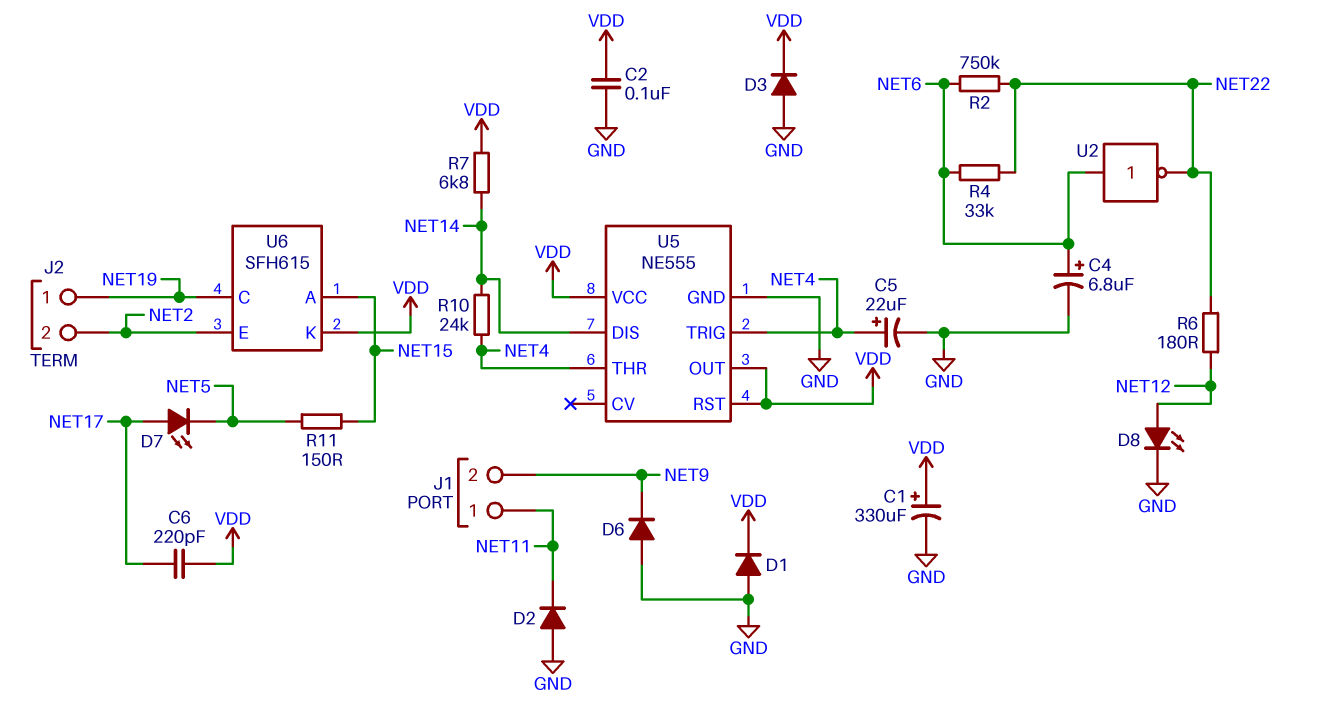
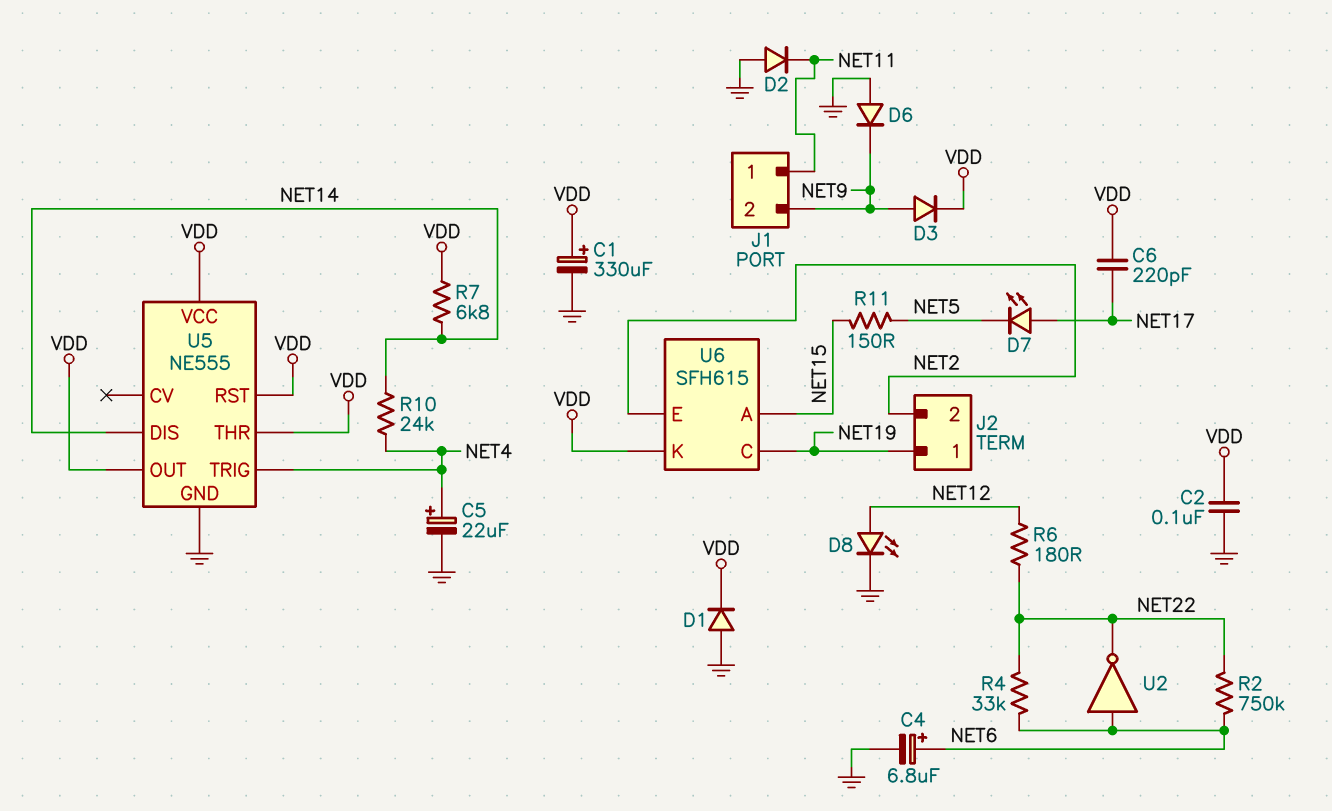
D3: diode (A GND, K VDD) -> diode (A NET9, K VDD)
U5 pin THR: NET4 -> VDD

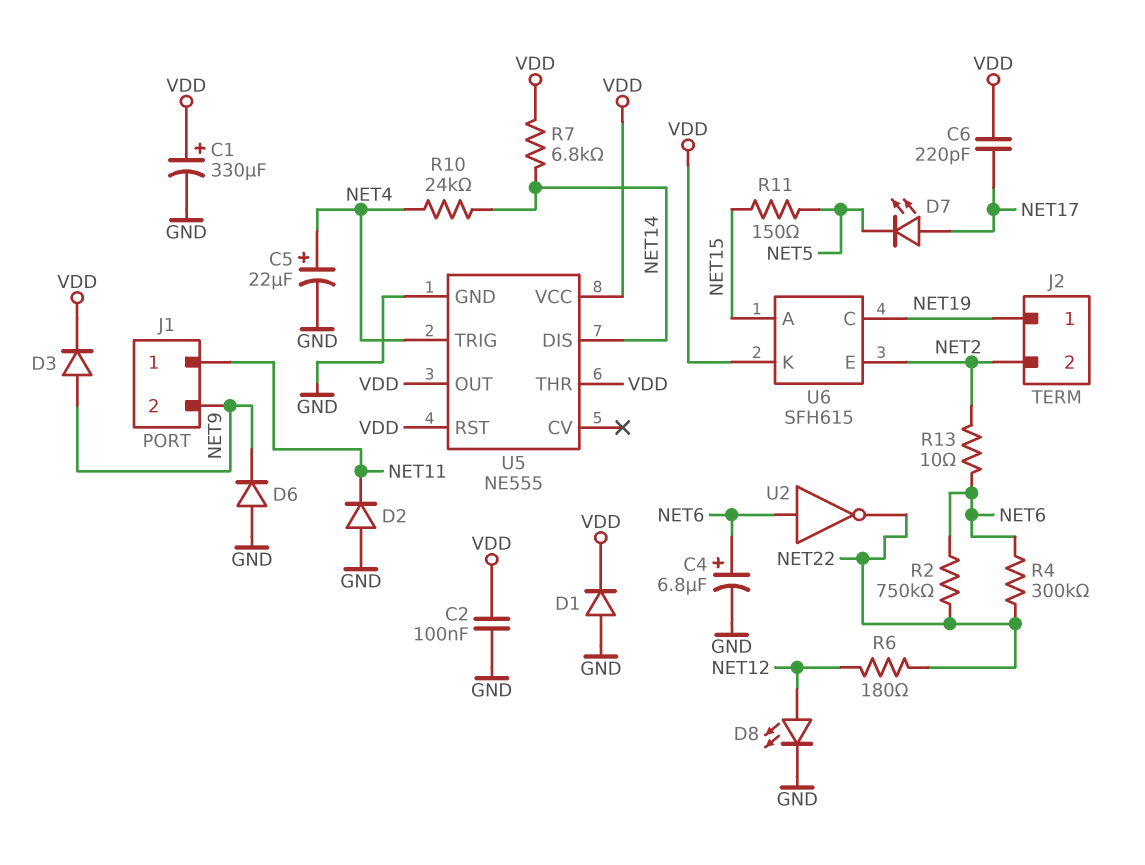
R4: 33k (NET6, NET22) -> 300k (NET6, NET22)
R13: none -> 10 (NET2, NET6)

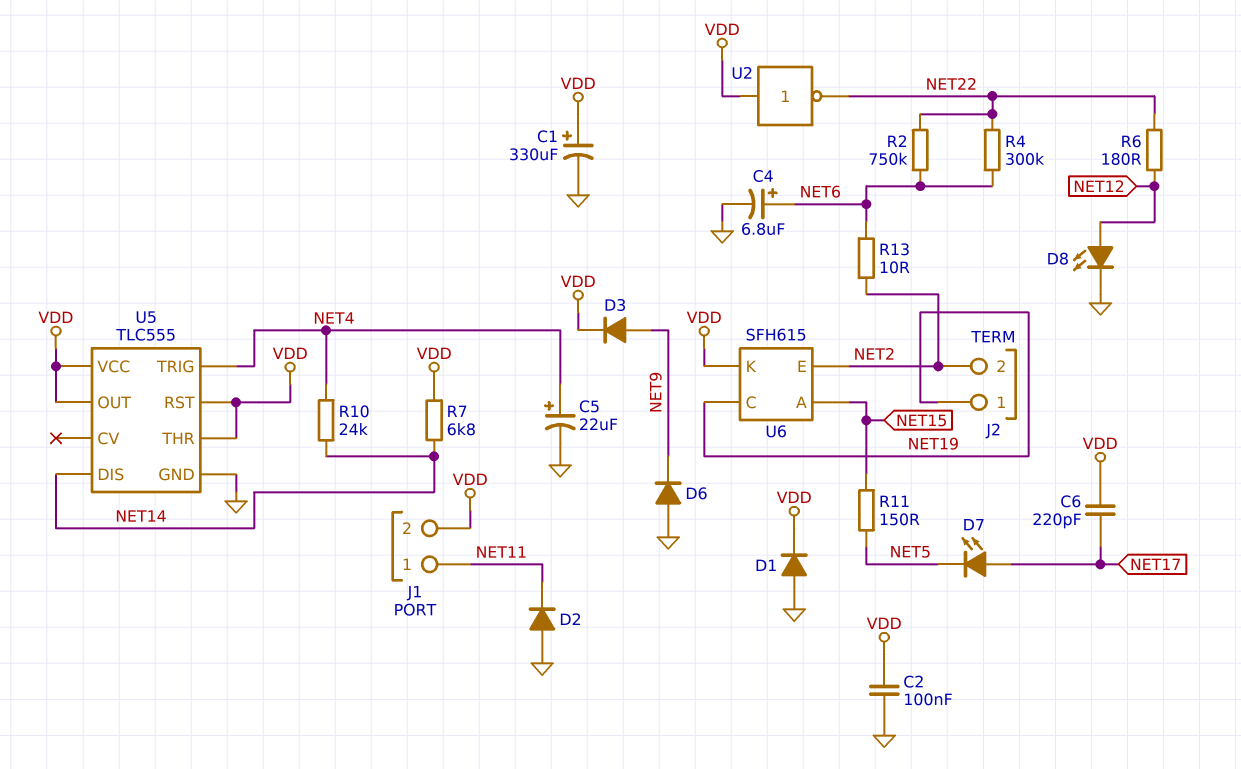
J1 pin 2: NET9 -> VDD
U2: NOT (in NET6, out NET22) -> NOT (in VDD, out NET22)
U5: NE555 -> TLC555

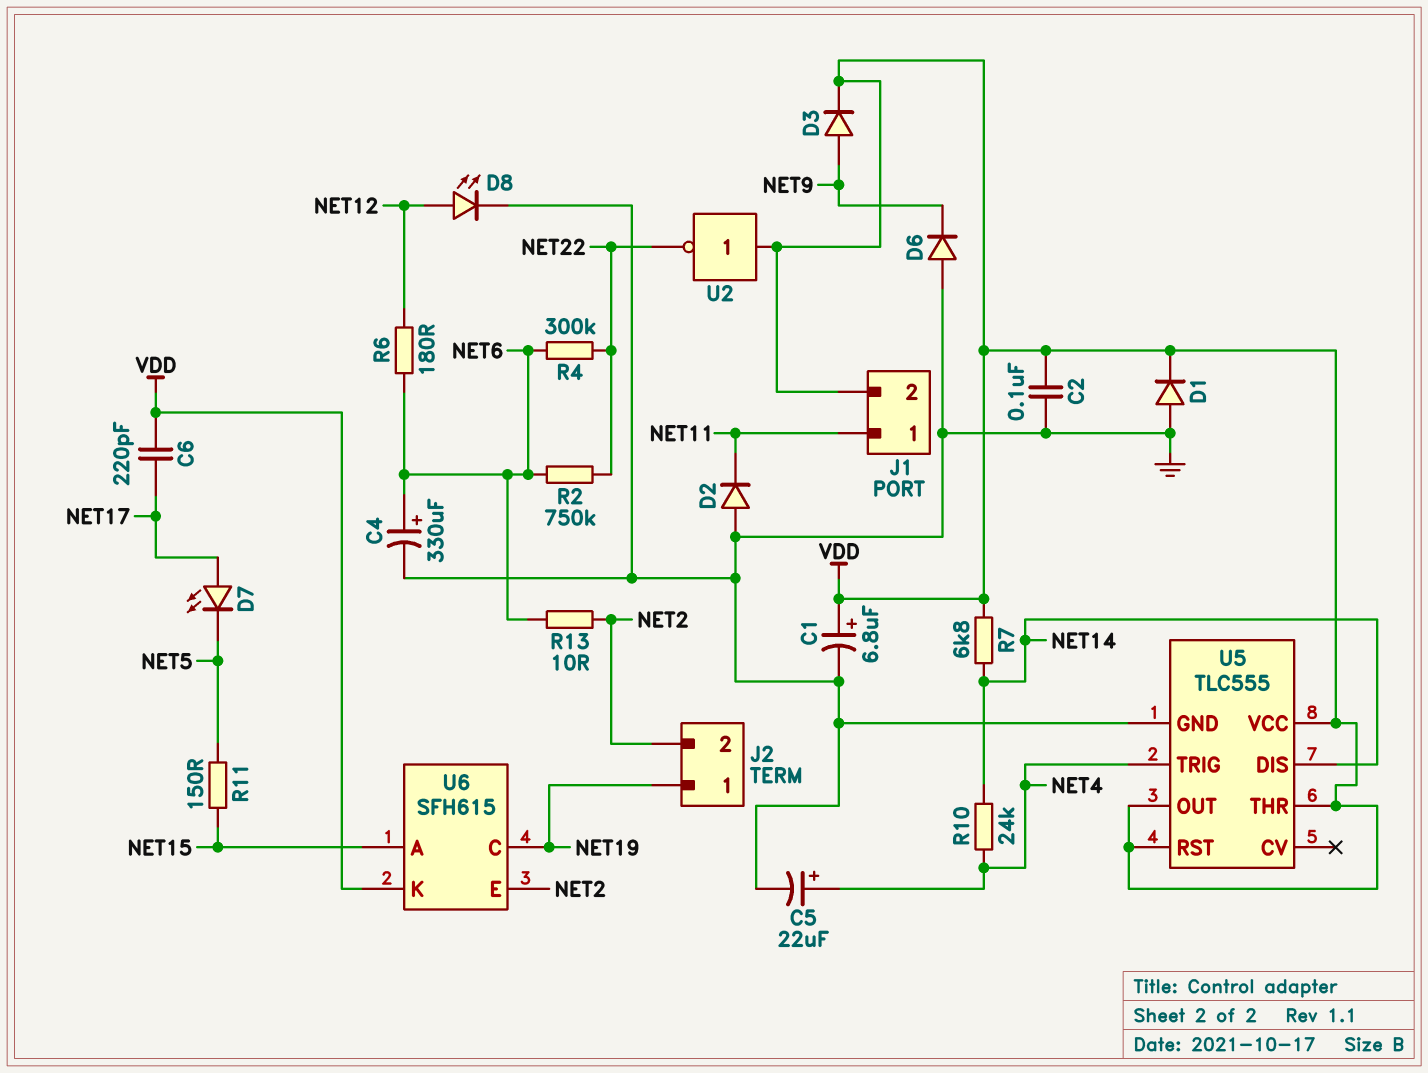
C1: 330uF (plus VDD, minus GND) -> 6.8uF (plus VDD, minus GND)
C4: 6.8uF (plus NET6, minus GND) -> 330uF (plus NET6, minus GND)
R6: 180 (NET12, NET22) -> 180 (NET6, NET12)

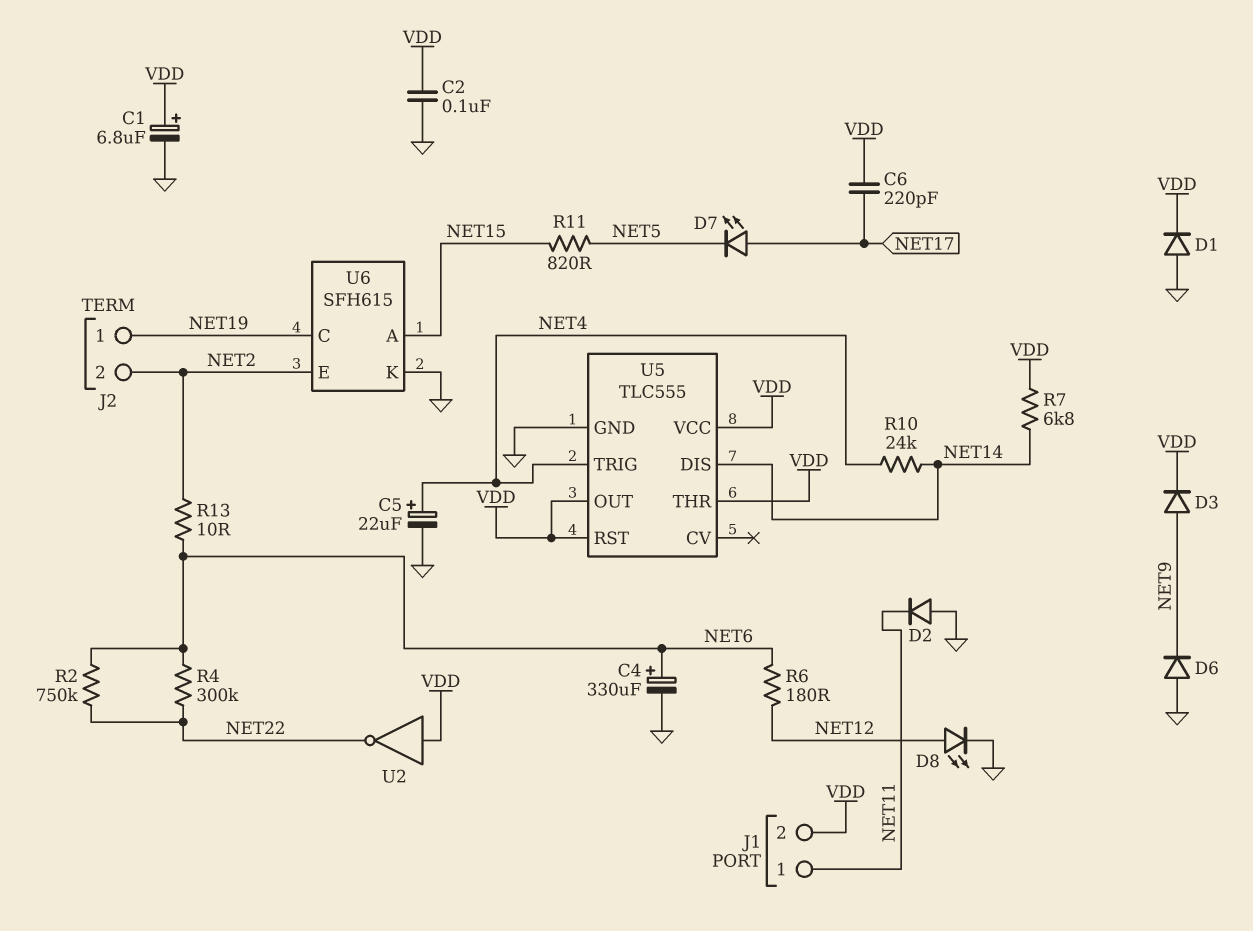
R11: 150 (NET5, NET15) -> 820 (NET5, NET15)
U6 pin K: VDD -> GND

